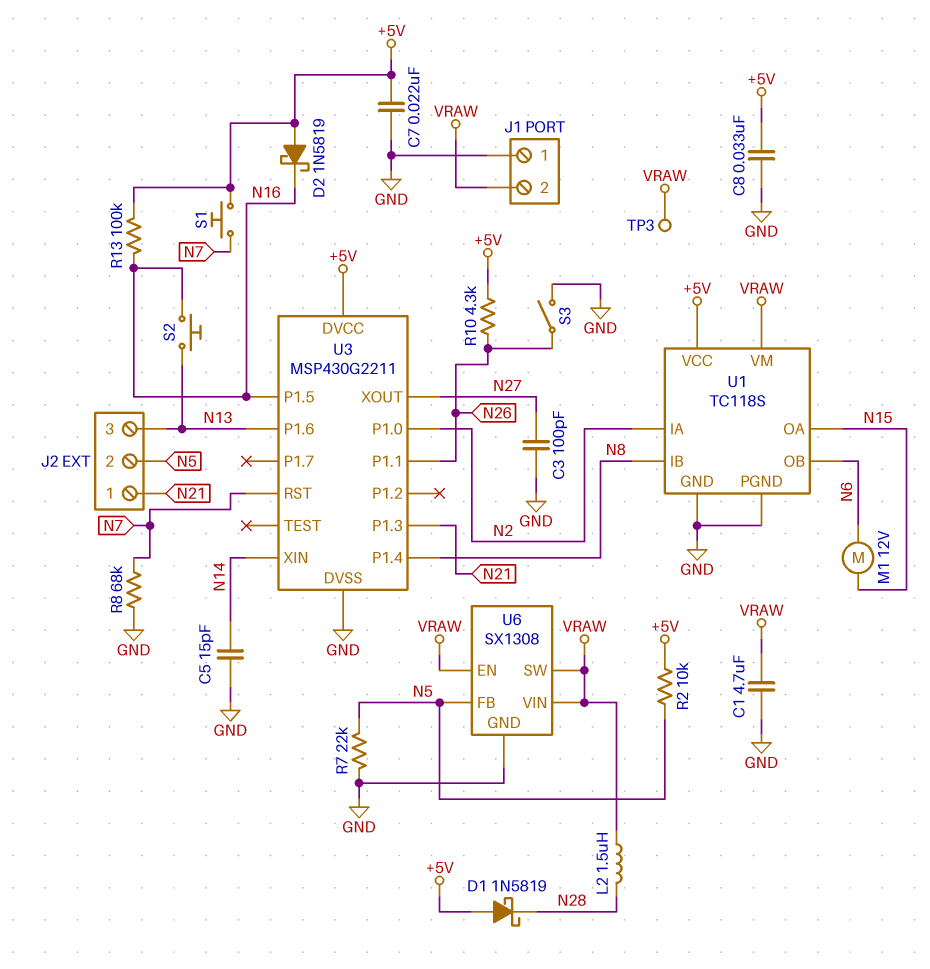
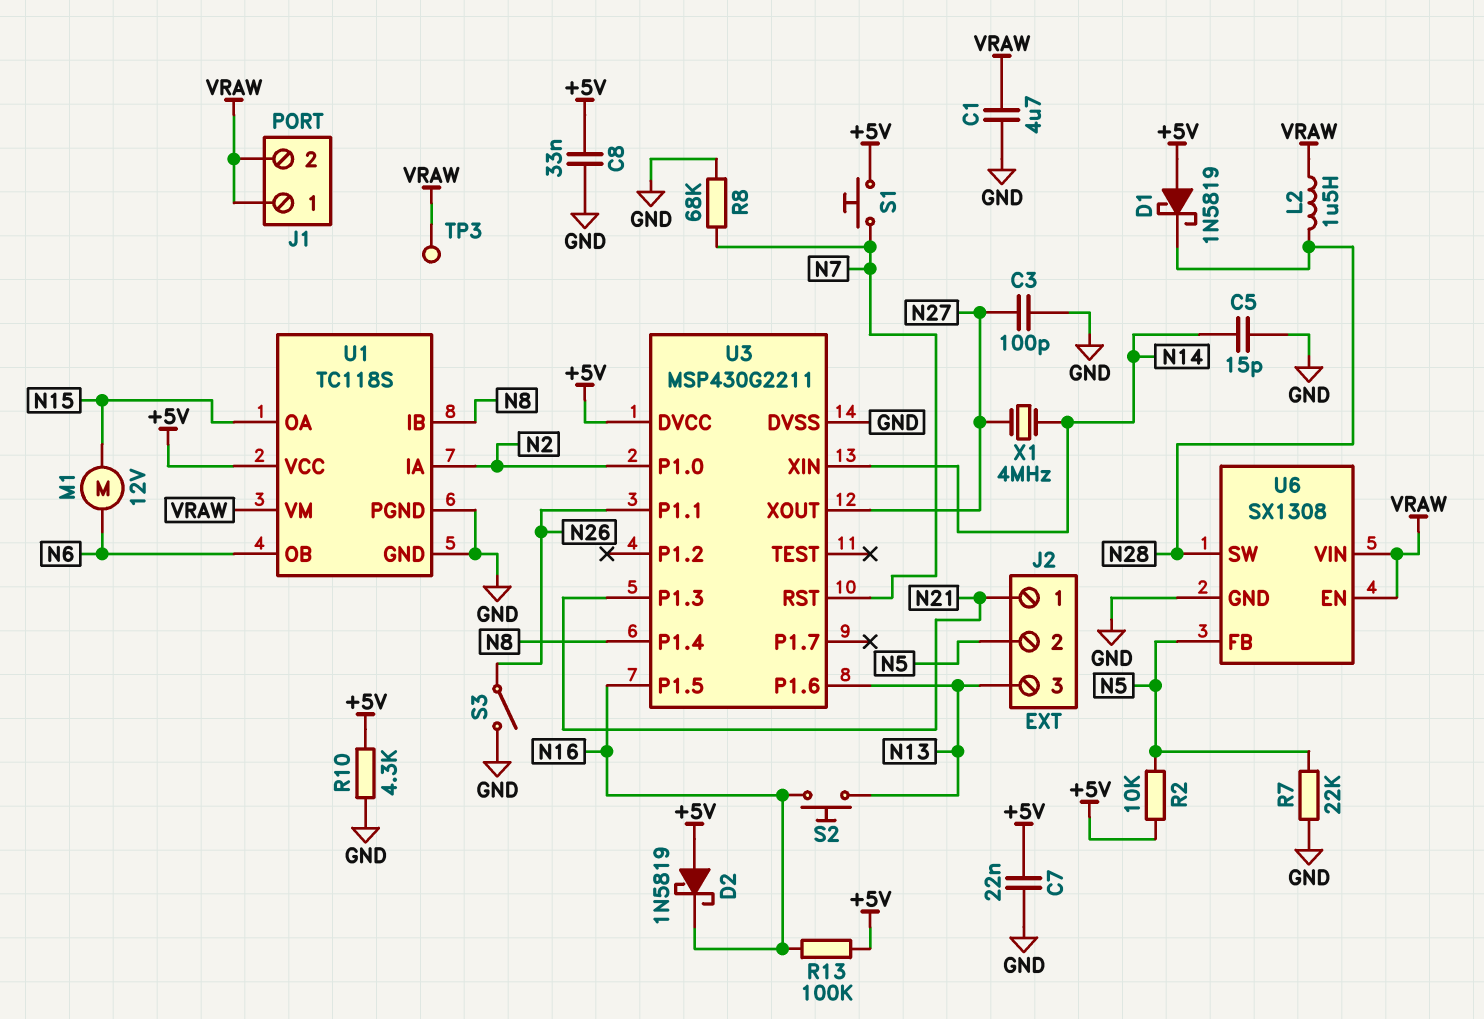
J1 pin 1: GND -> VRAW
R10: 4.3k (+5V, N26) -> 4.3k (+5V, GND)
U6 pin SW: VRAW -> N28
X1: none -> 4MHz (N14, N27)

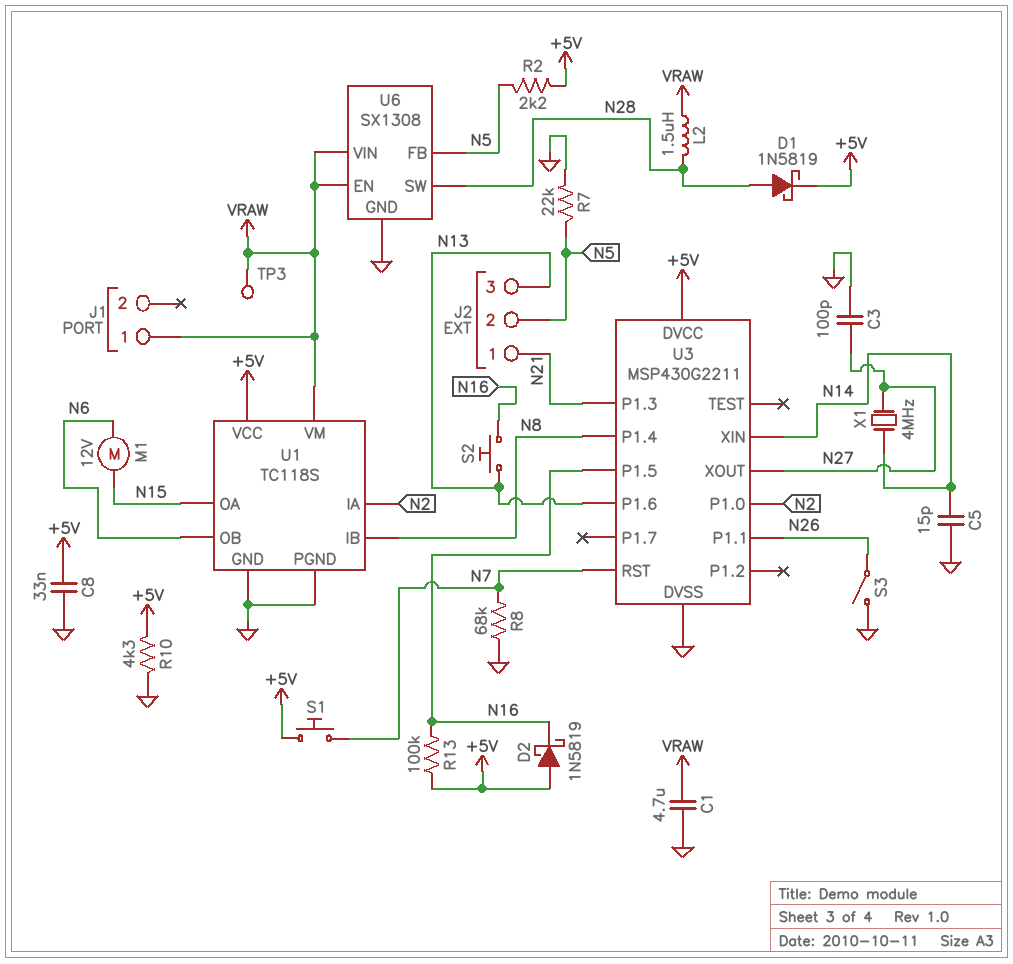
C7: 22nF (+5V, GND) -> none
D1: schottky 1N5819 (A +5V, K N28) -> schottky 1N5819 (A N28, K +5V)
J1 pin 2: VRAW -> none
R2: 10k (+5V, N5) -> 2.2k (+5V, N5)

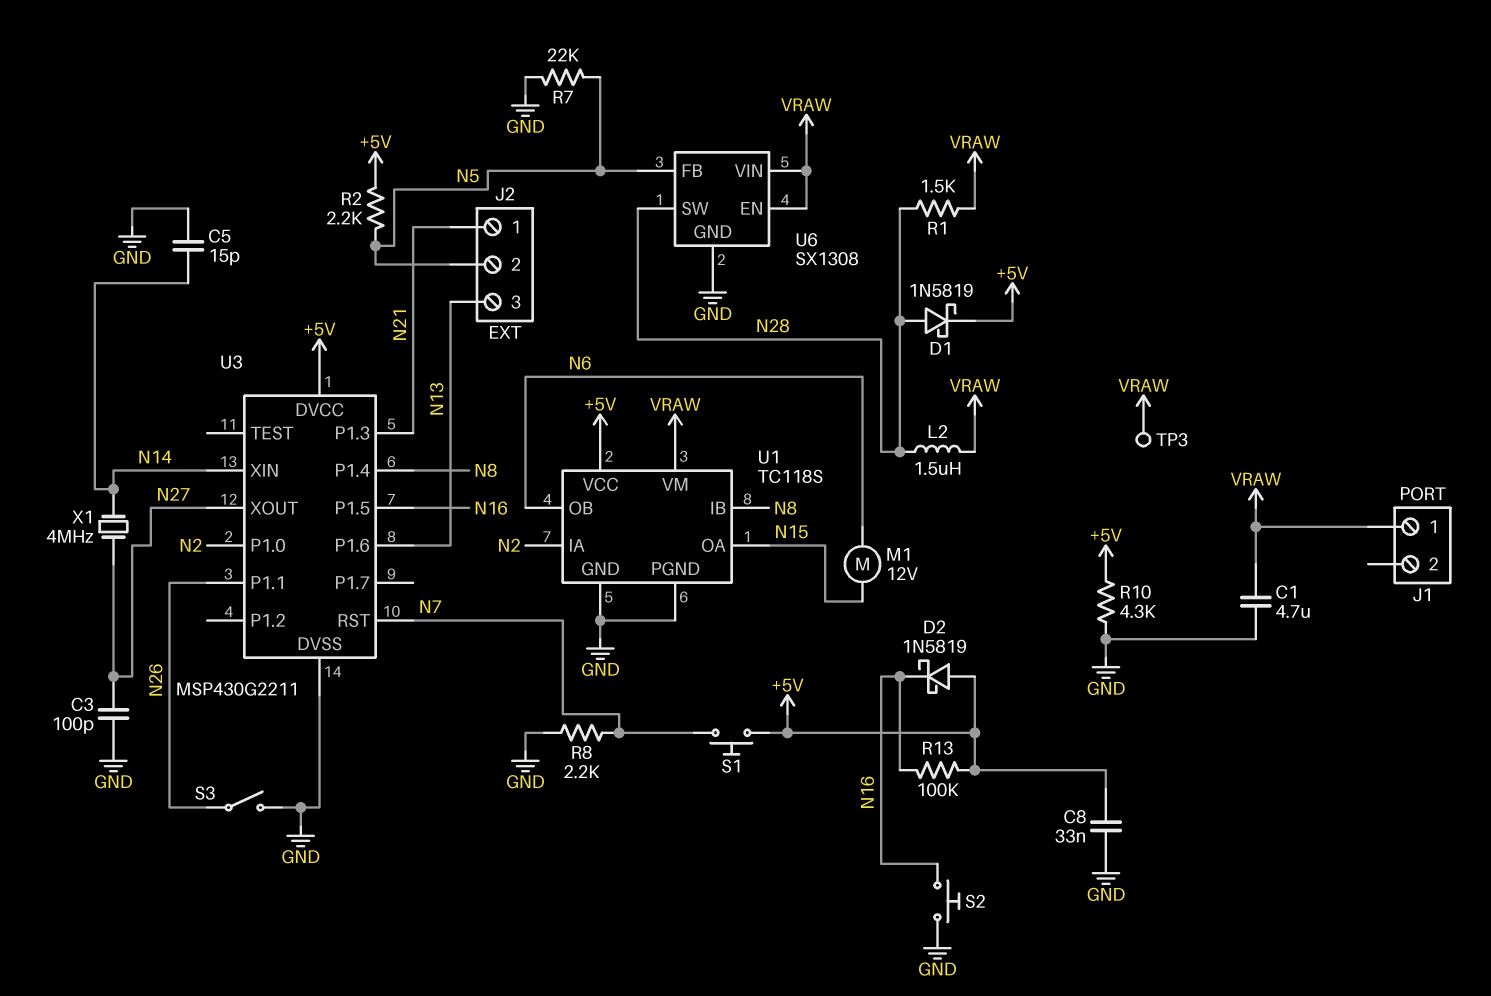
R1: none -> 1.5k (N28, VRAW)
R8: 68k (GND, N7) -> 2.2k (GND, N7)
S2: button (N13, N16) -> button (GND, N16)

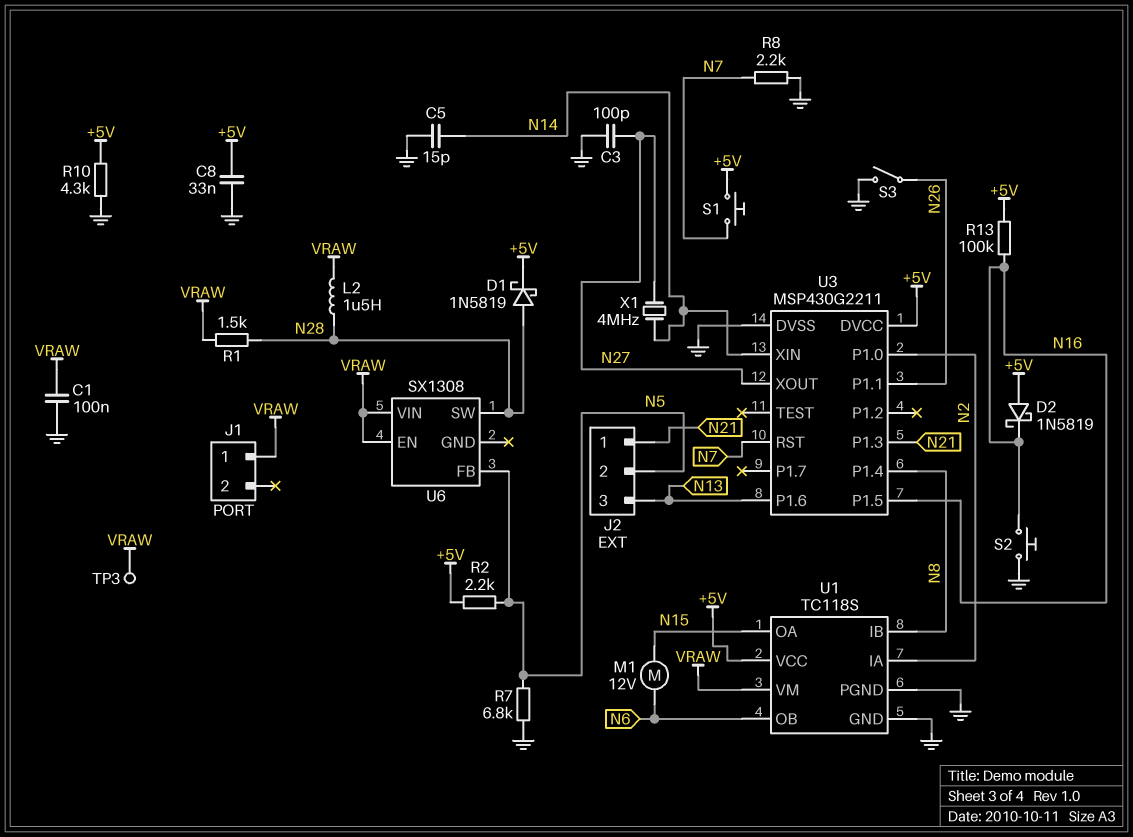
C1: 4.7uF (GND, VRAW) -> 100nF (GND, VRAW)
R7: 22k (GND, N5) -> 6.8k (GND, N5)
U6 pin GND: GND -> none

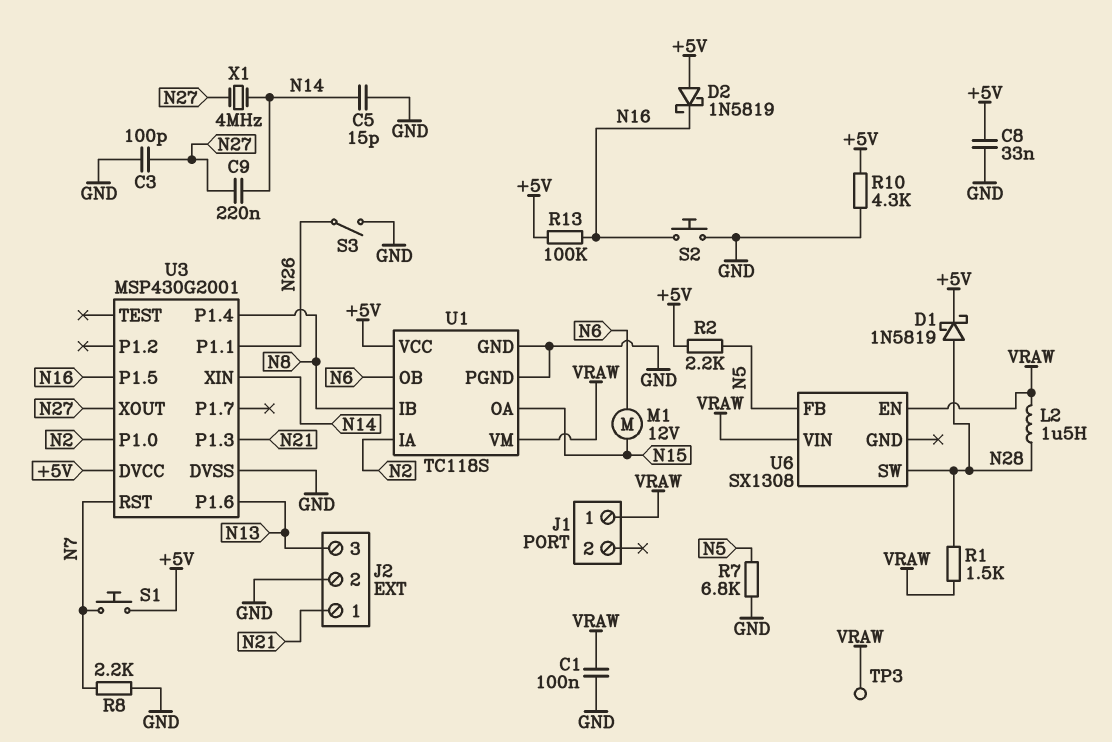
C9: none -> 220nF (N14, N27)
J2 pin 2: N5 -> GND
U3: MSP430G2211 -> MSP430G2001

